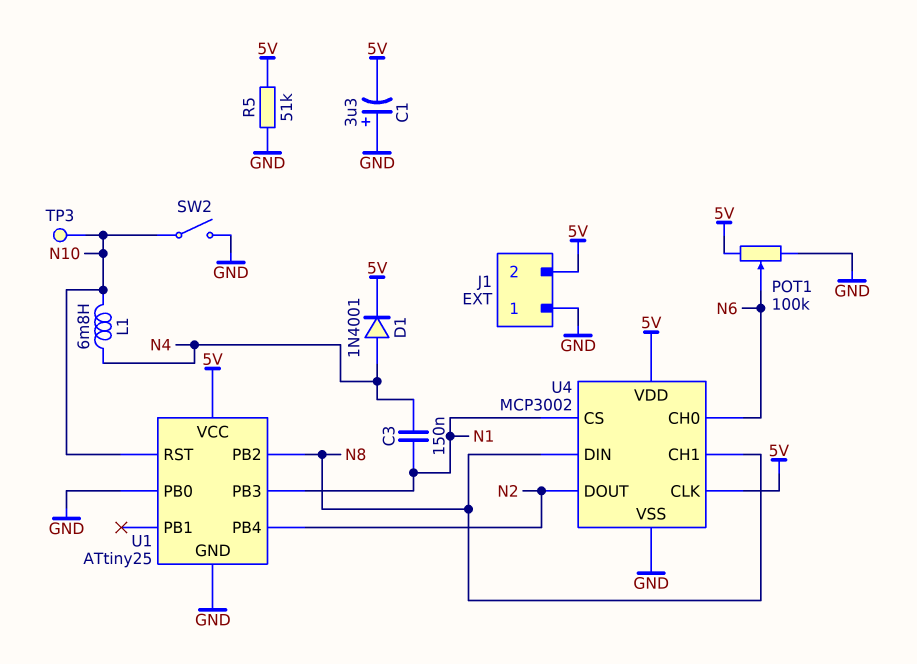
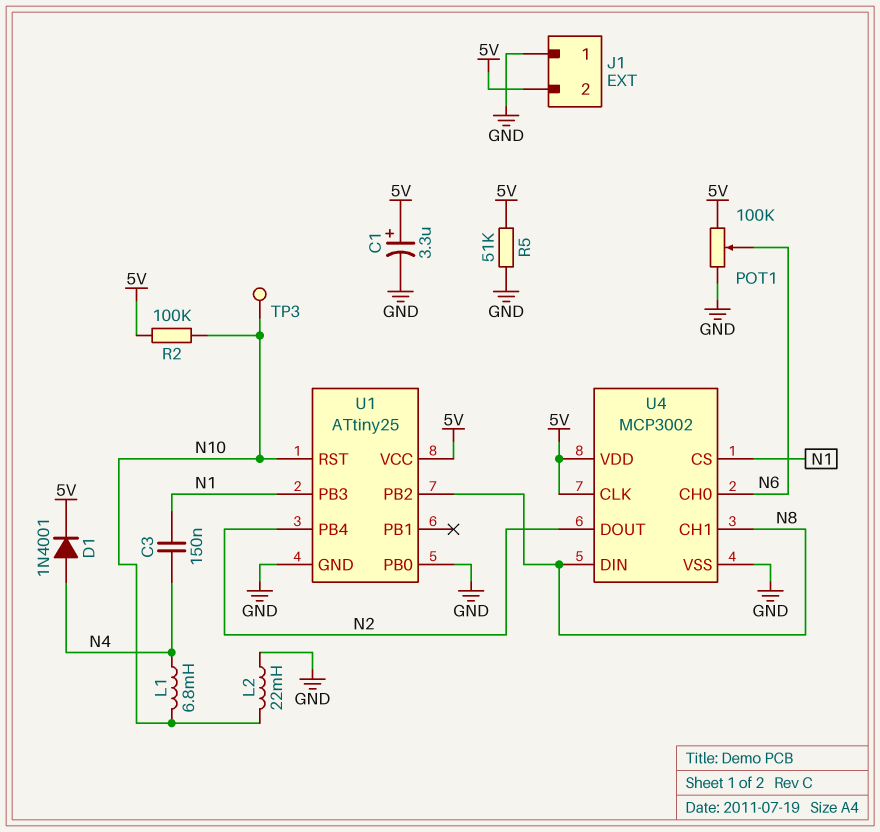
C1: 3.3uF (plus GND, minus 5V) -> 3.3uF (plus 5V, minus GND)
L2: none -> 22mH (GND, N10)
R2: none -> 100k (5V, N10)
SW2: switch (GND, N10) -> none

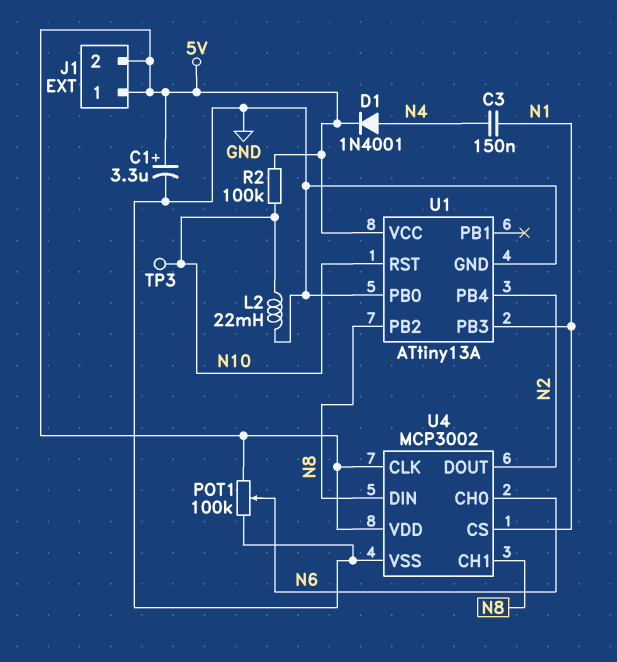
J1 pin 1: GND -> 5V
L1: 6.8mH (N4, N10) -> none
R5: 51k (5V, GND) -> none
U1: ATtiny25 -> ATtiny13A

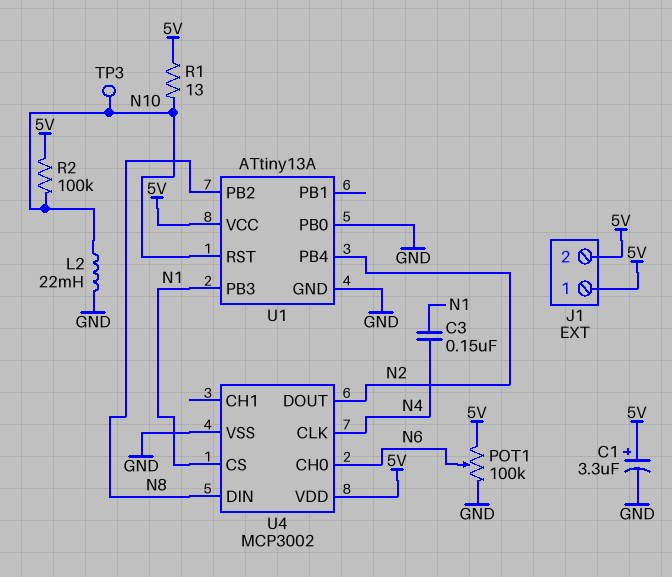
D1: diode 1N4001 (A N4, K 5V) -> none
R1: none -> 13 (5V, N10)
U4 pin CH1: N8 -> none
U4 pin CLK: 5V -> N4

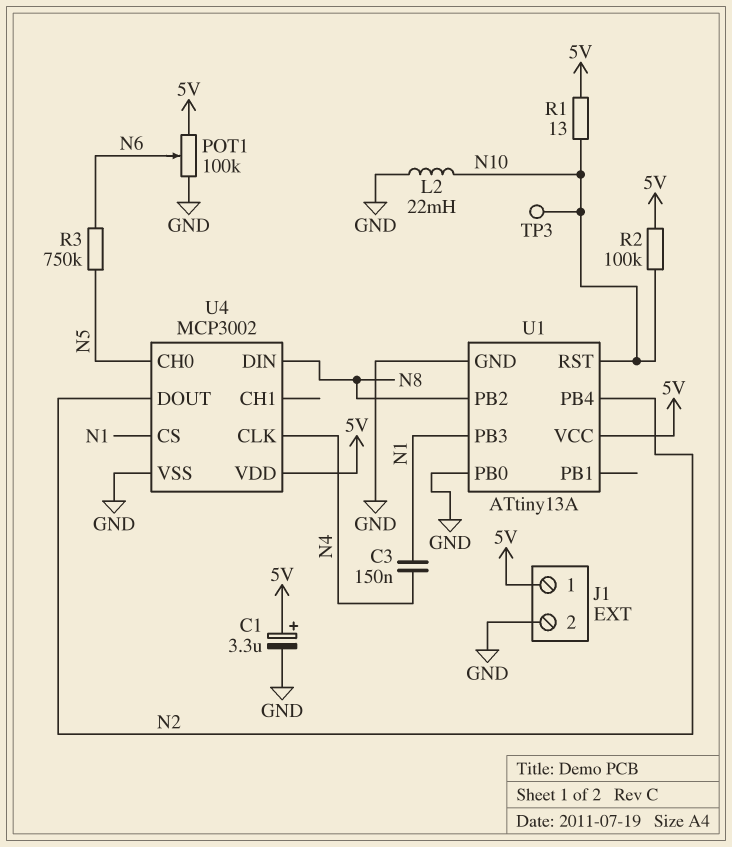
J1 pin 2: 5V -> GND
R3: none -> 750k (N5, N6)
U4 pin CH0: N6 -> N5

